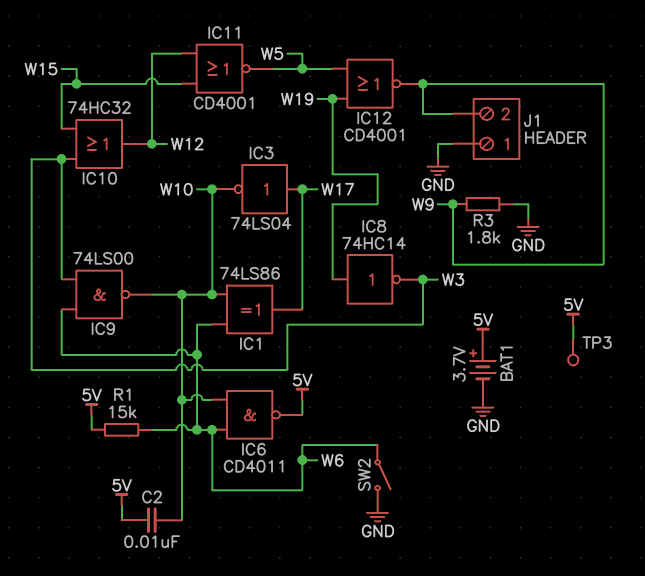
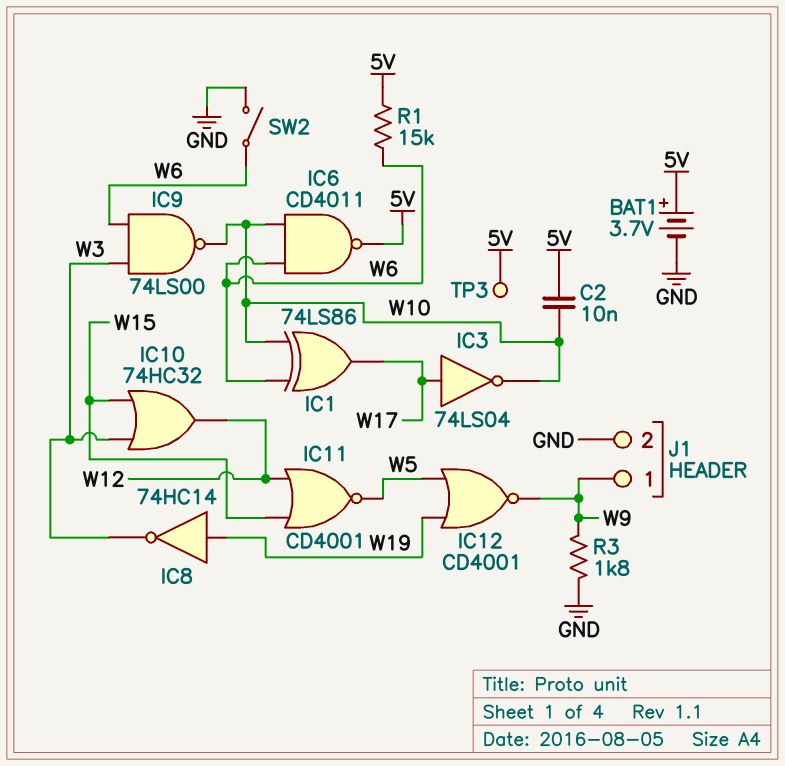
J1 pin 1: GND -> W9
J1 pin 2: W9 -> GND

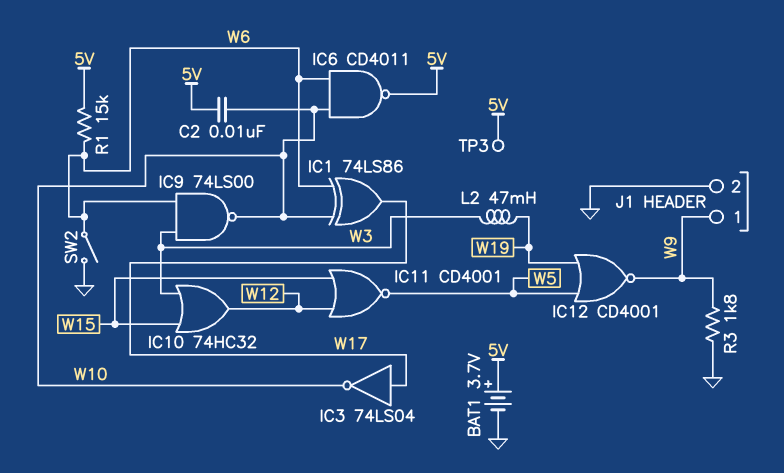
IC8: NOT 74HC14 (in W19, out W3) -> none
L2: none -> 47mH (W3, W19)

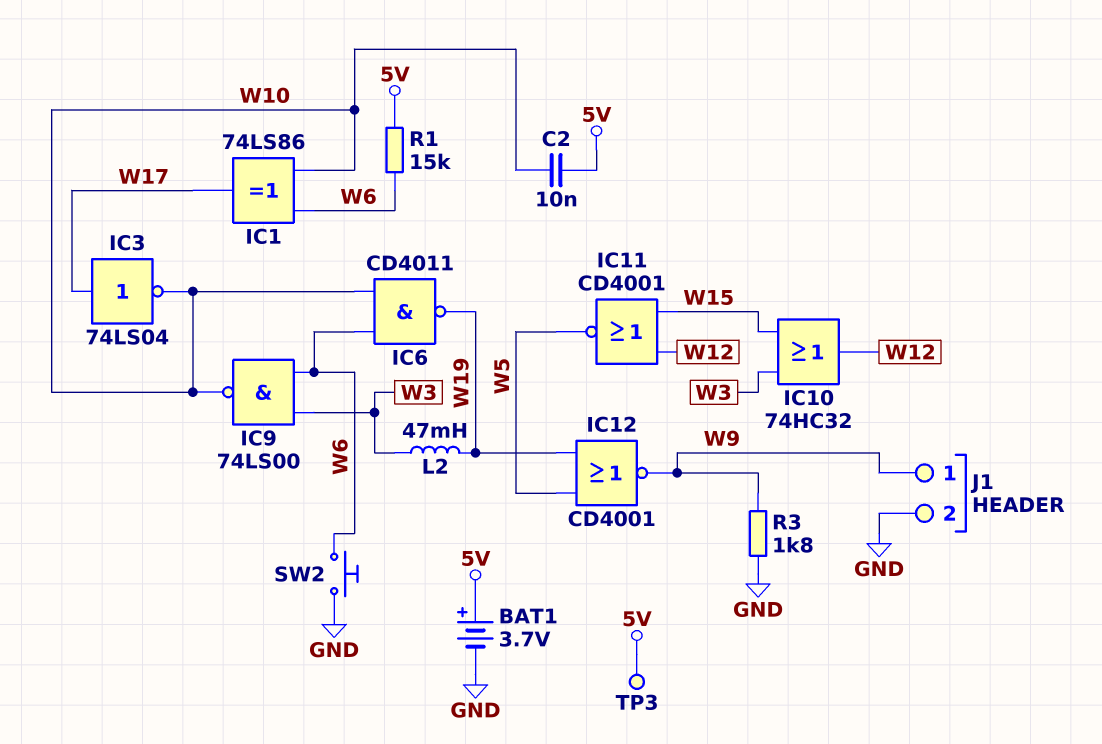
IC6: NAND CD4011 (in W6, in W10, out 5V) -> NAND CD4011 (in W6, in W10, out W19)
SW2: switch (GND, W6) -> button (GND, W6)

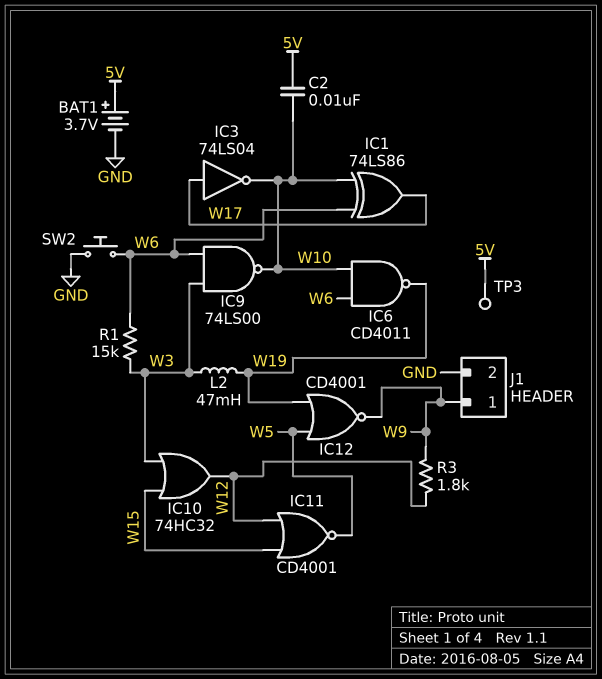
R1: 15k (5V, W6) -> 15k (W3, W6)
R3: 1.8k (GND, W9) -> 1.8k (W9, W12)

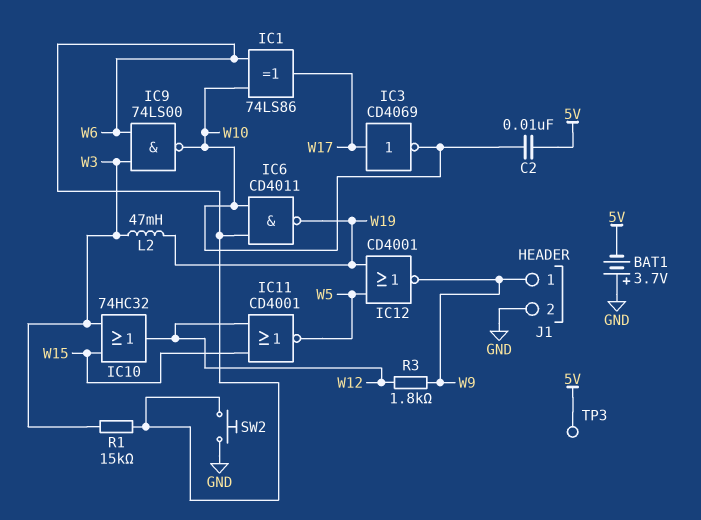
BAT1: 3.7V (plus 5V, minus GND) -> 3.7V (plus GND, minus 5V)
IC3: NOT 74LS04 (in W17, out W10) -> NOT CD4069 (in W17, out W10)

